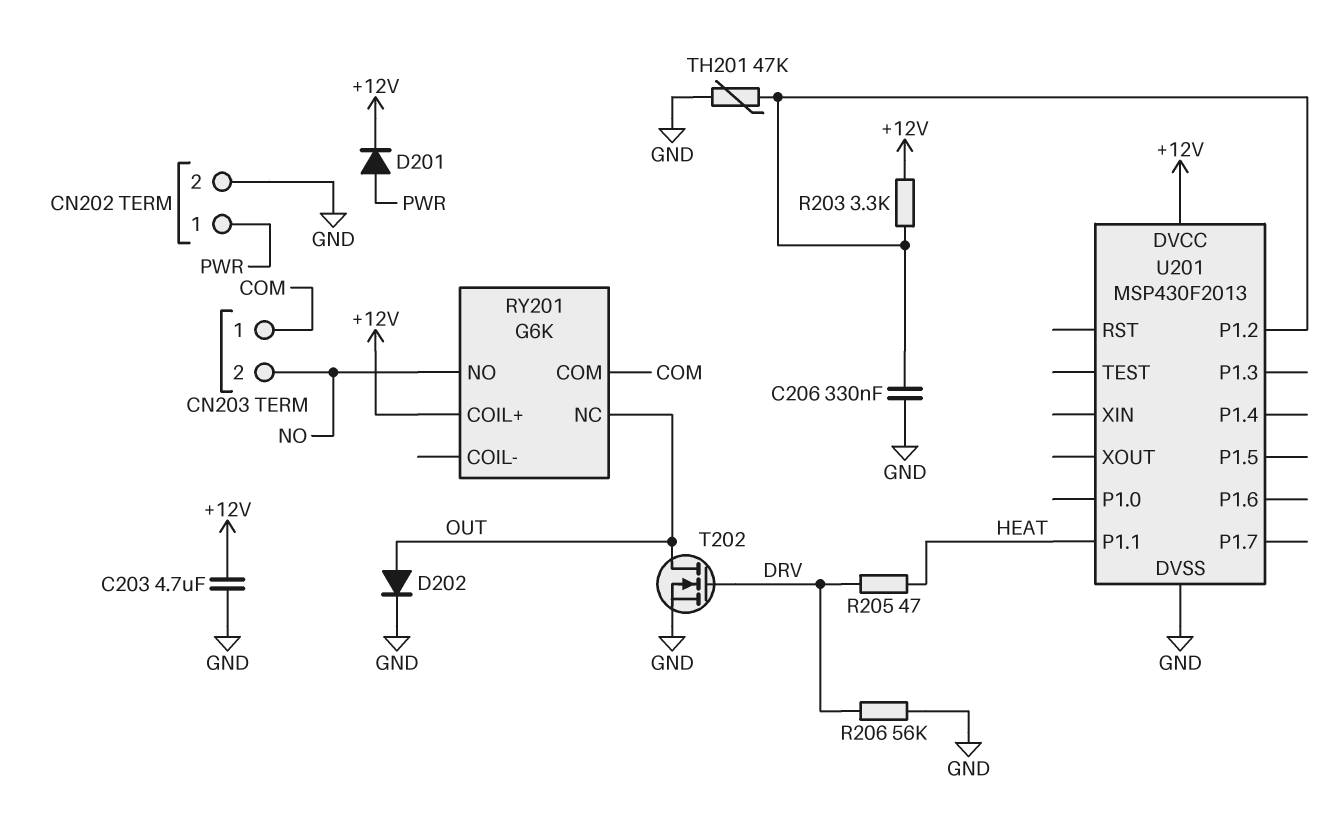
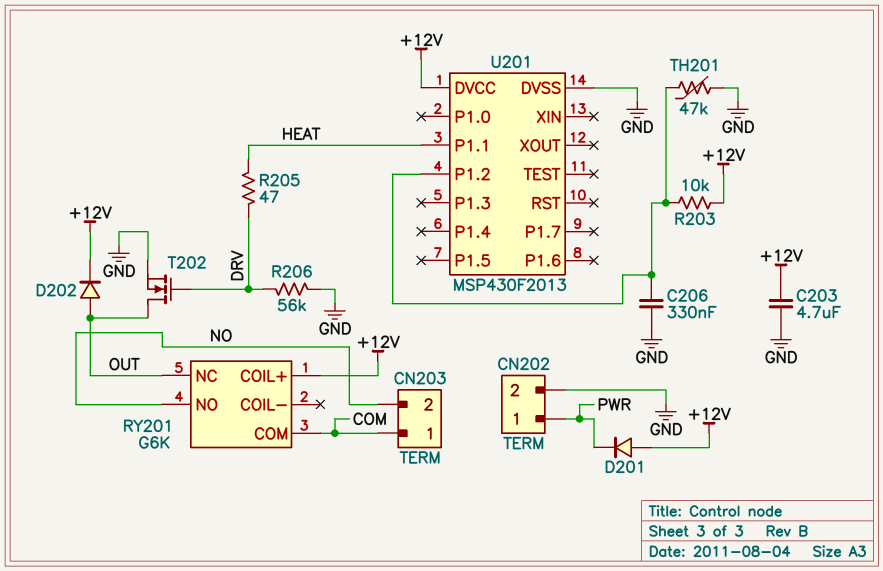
D201: diode (A PWR, K +12V) -> diode (A +12V, K PWR)
D202: diode (A OUT, K GND) -> diode (A OUT, K +12V)
R203: 3.3k (+12V, U201/P1.2) -> 10k (+12V, U201/P1.2)

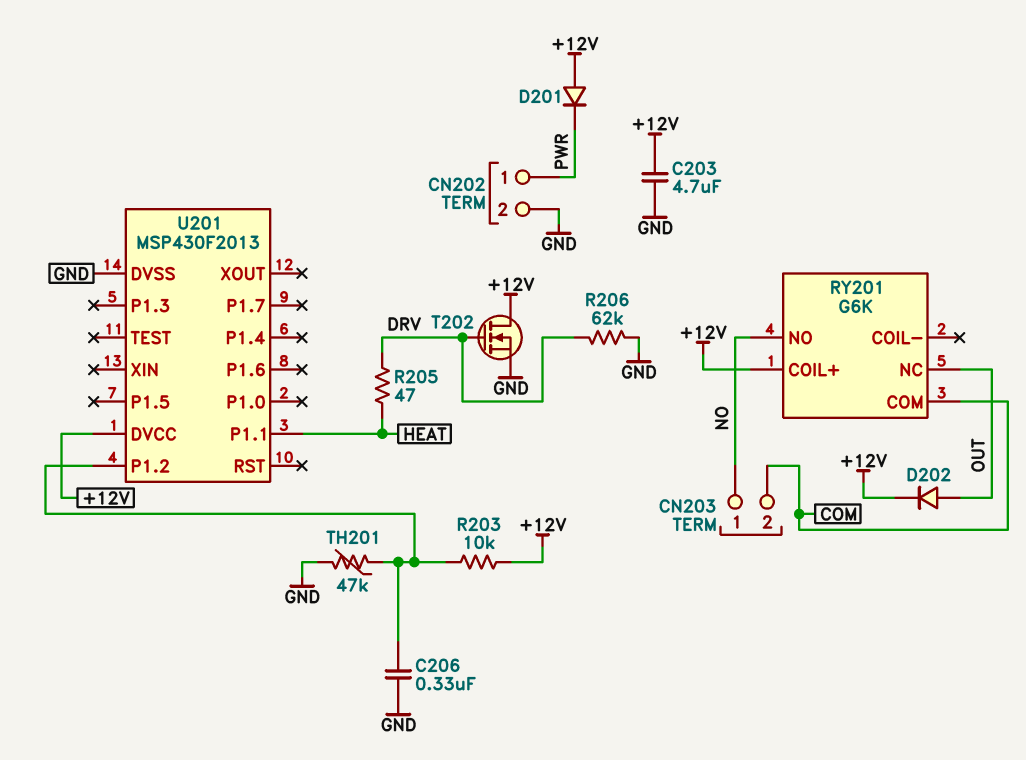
CN203 pin 1: COM -> NO
CN203 pin 2: NO -> COM
R206: 56k (DRV, GND) -> 62k (DRV, GND)
T202: NMOS (G DRV, D OUT, S GND) -> NMOS (G DRV, D +12V, S GND)

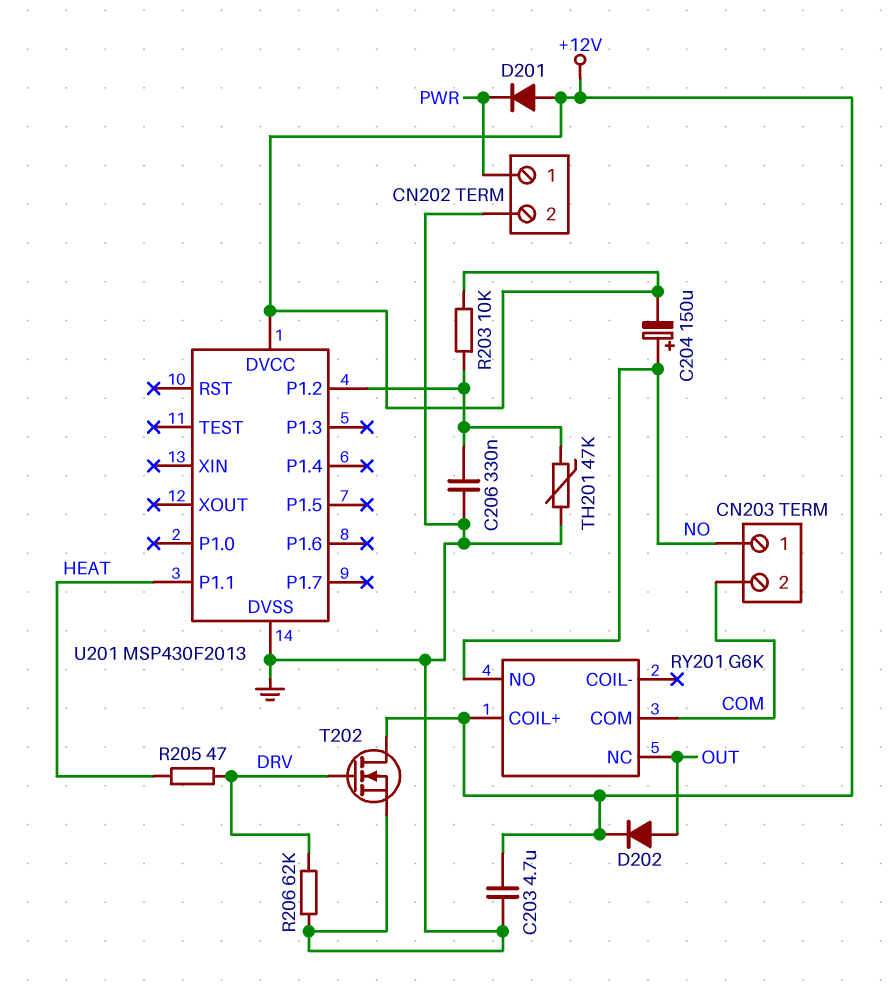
C204: none -> 150uF (plus NO, minus +12V)

